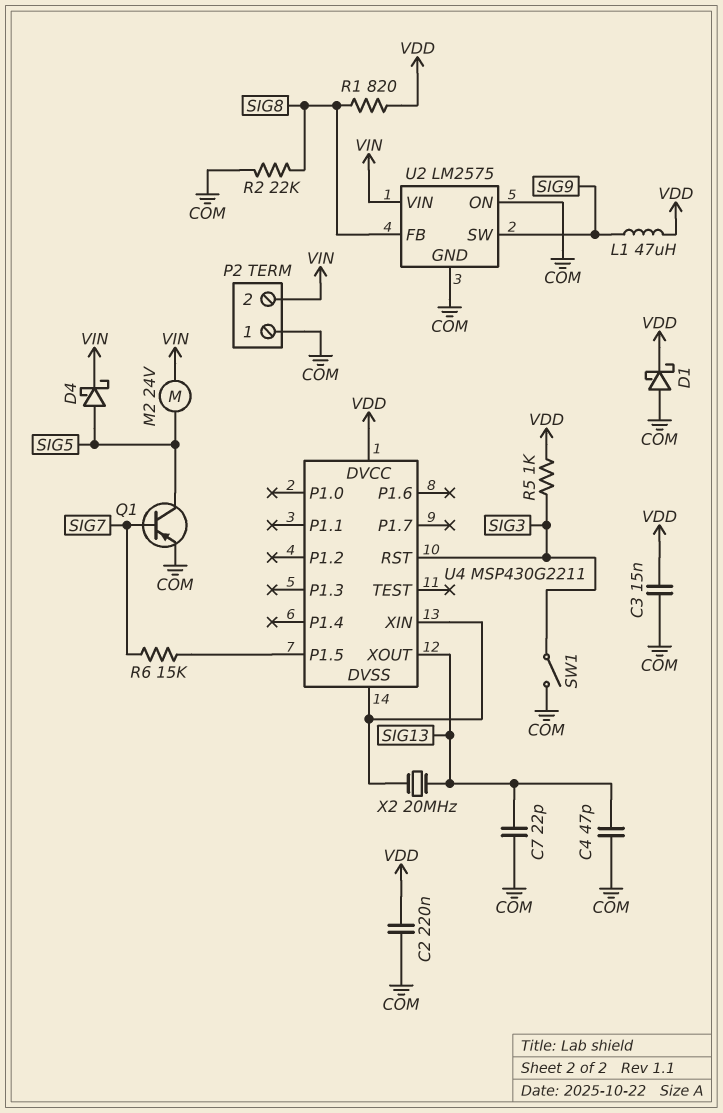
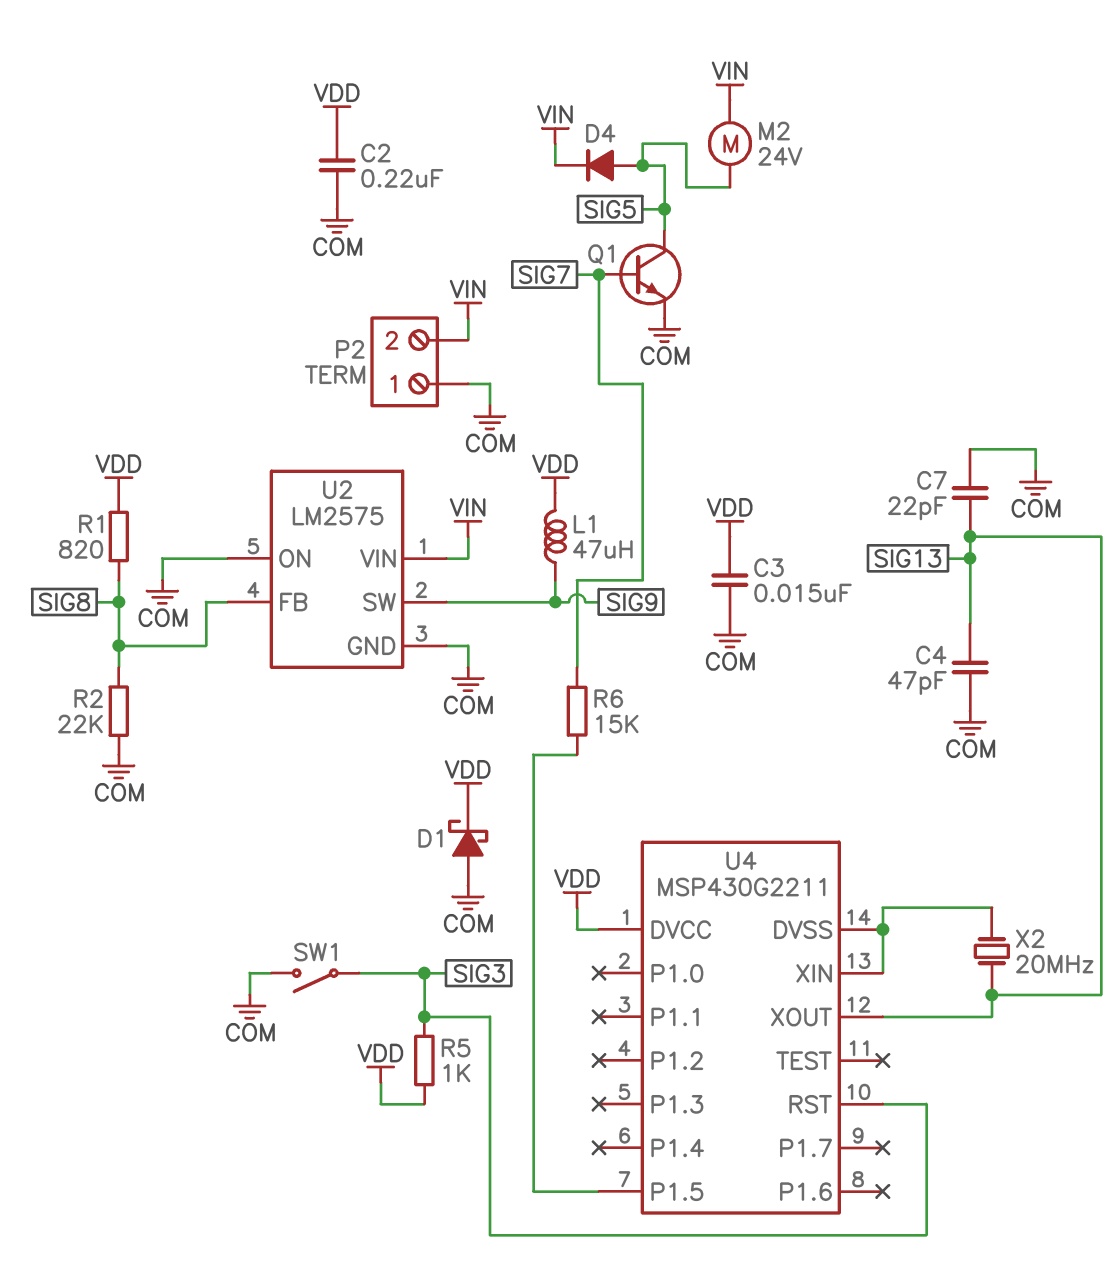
D4: schottky (A SIG5, K VIN) -> diode (A SIG5, K VIN)
Q1: PNP (B SIG7, C SIG5, E COM) -> NPN (B SIG7, C SIG5, E COM)

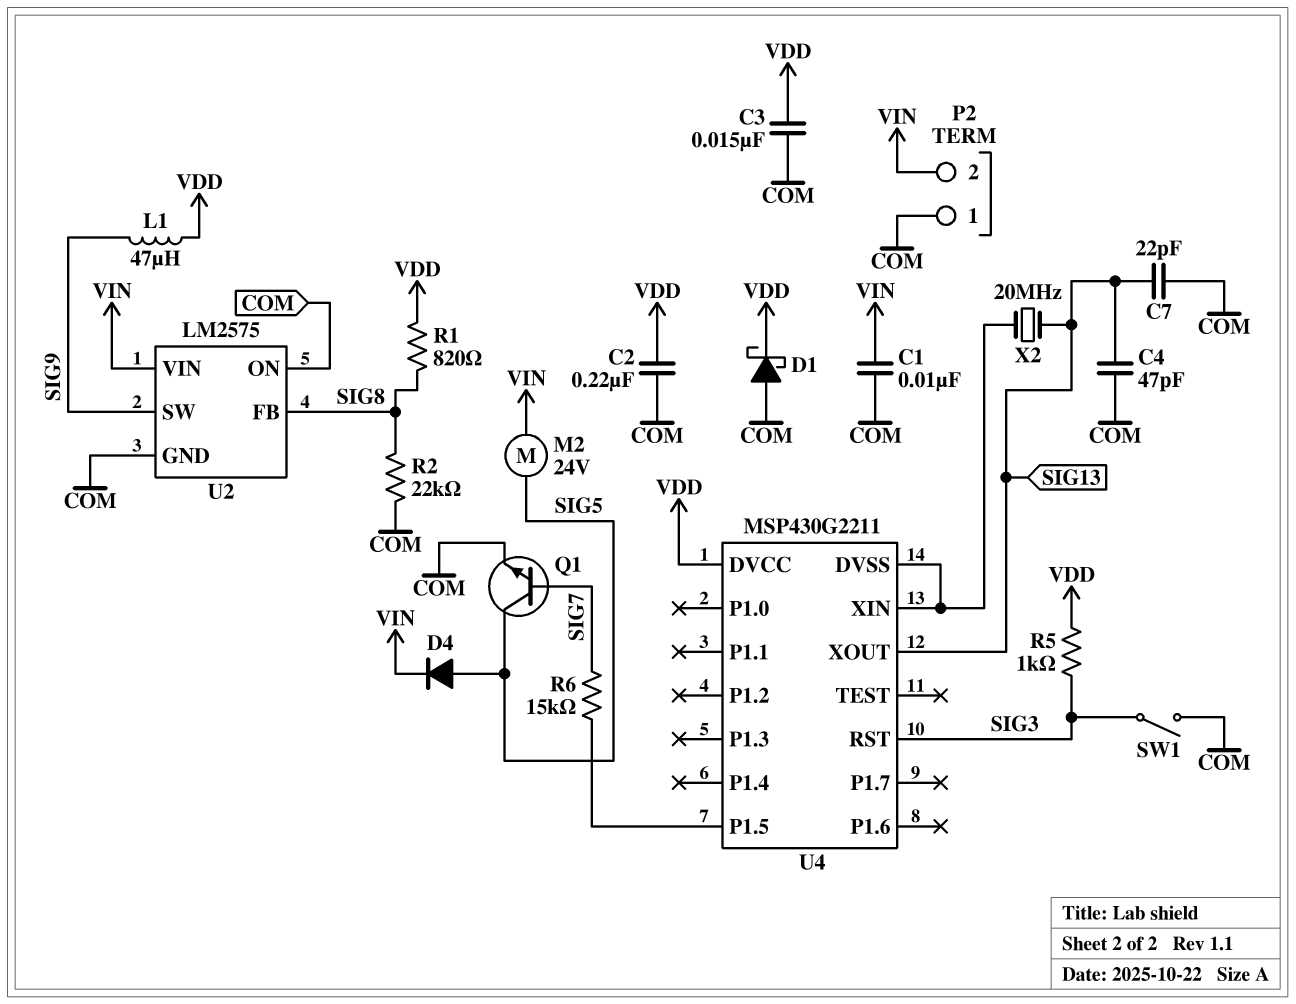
C1: none -> 10nF (COM, VIN)

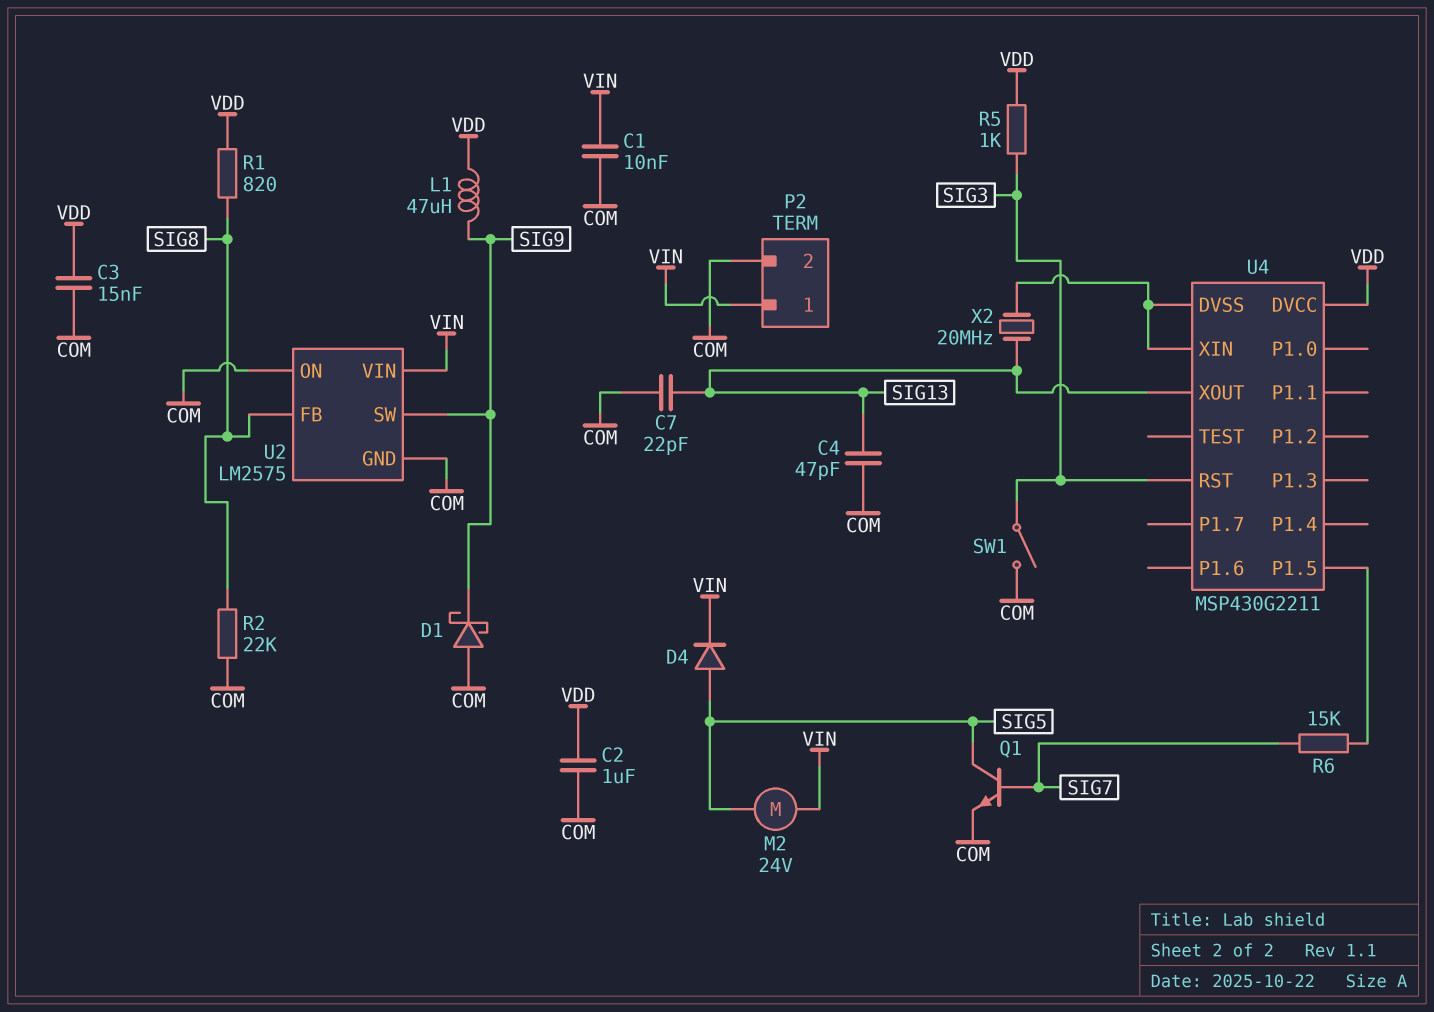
C2: 220nF (COM, VDD) -> 1uF (COM, VDD)
D1: schottky (A COM, K VDD) -> schottky (A COM, K SIG9)
P2 pin 1: COM -> VIN
P2 pin 2: VIN -> COM

